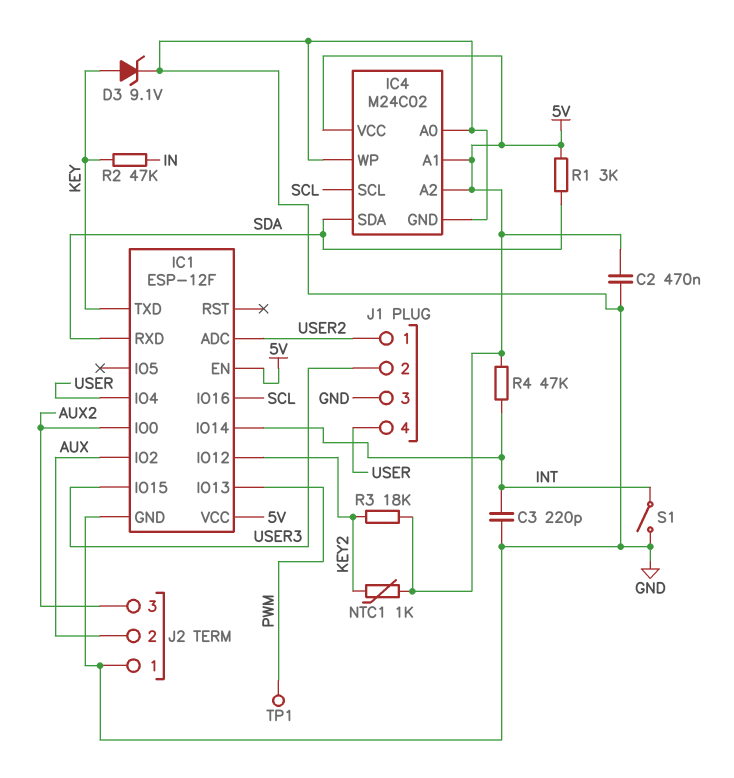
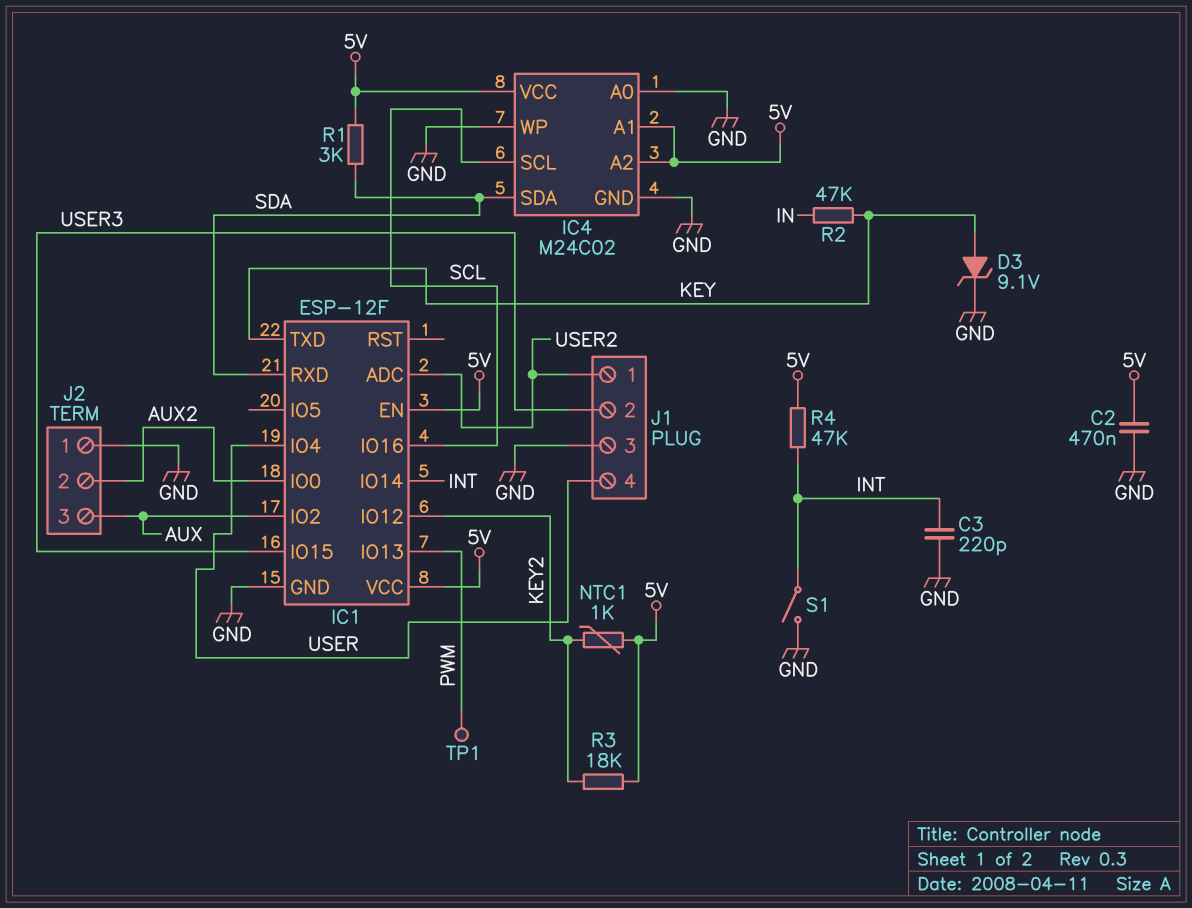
J2 pin 2: AUX -> AUX2
J2 pin 3: AUX2 -> AUX

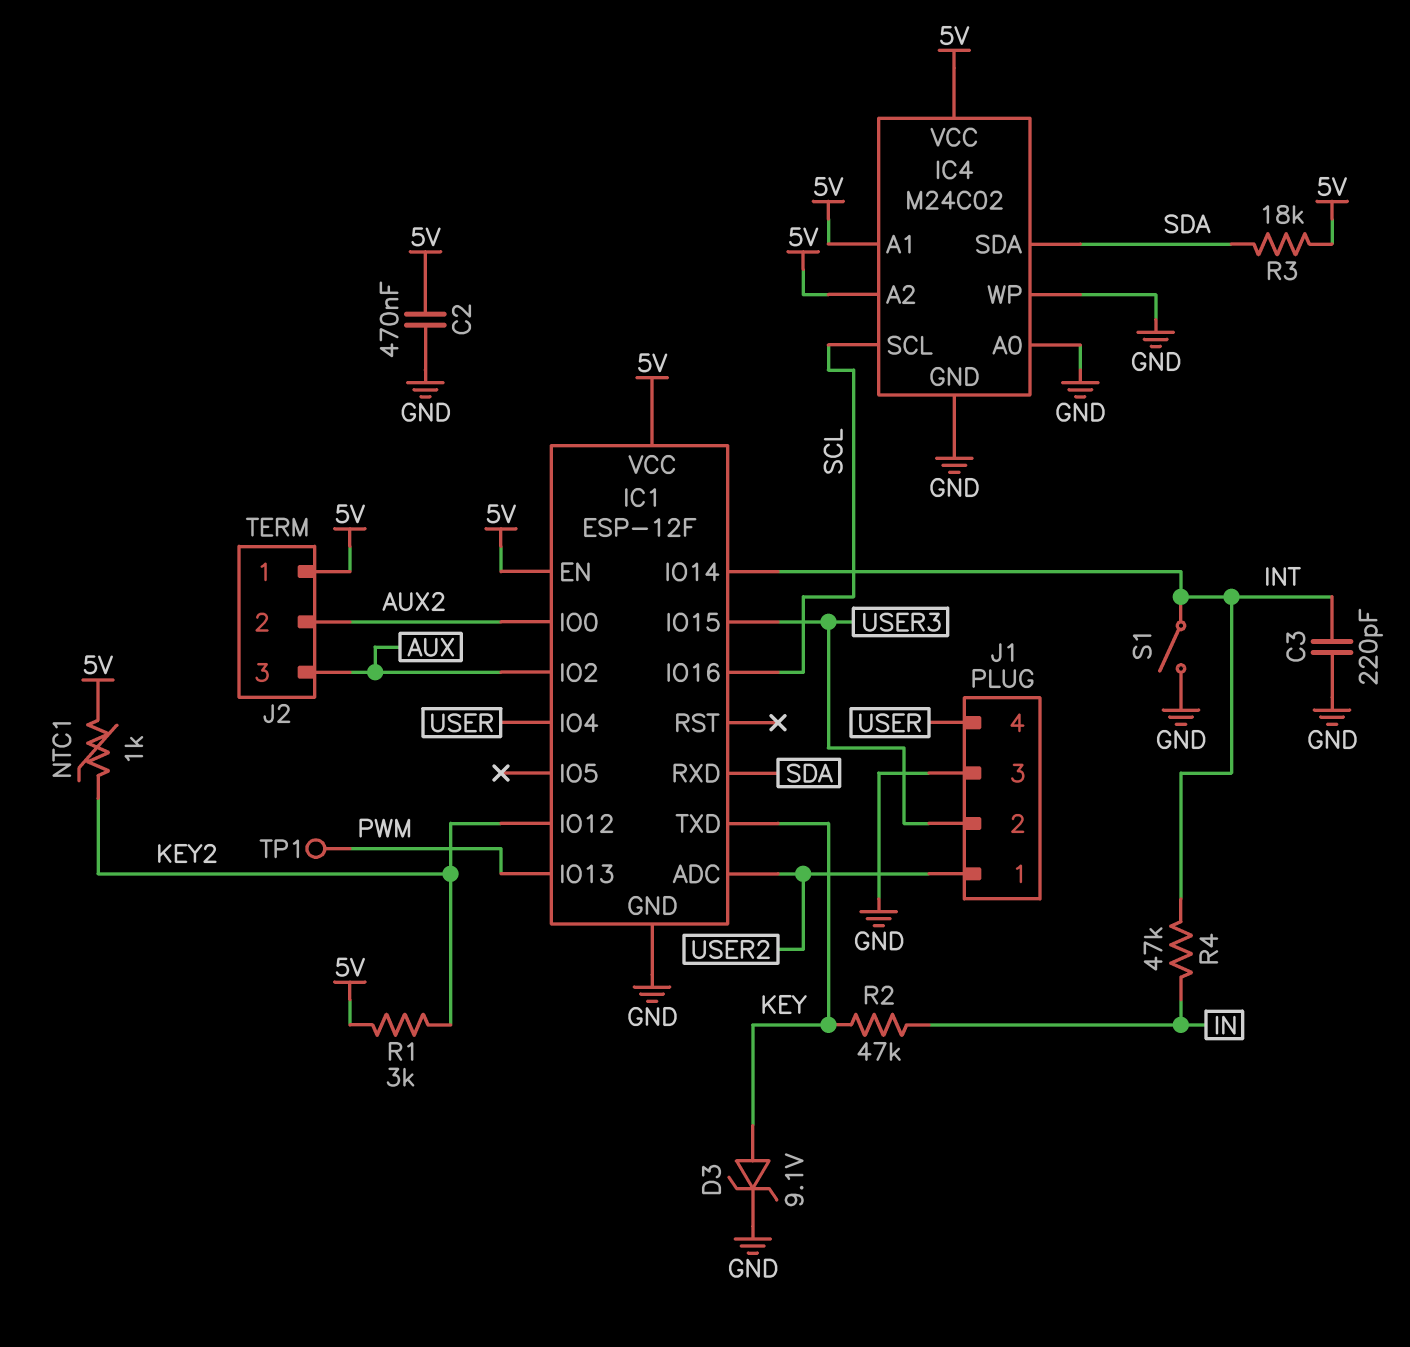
J2 pin 1: GND -> 5V
R1: 3k (5V, SDA) -> 3k (5V, KEY2)
R3: 18k (5V, KEY2) -> 18k (5V, SDA)
R4: 47k (5V, INT) -> 47k (IN, INT)

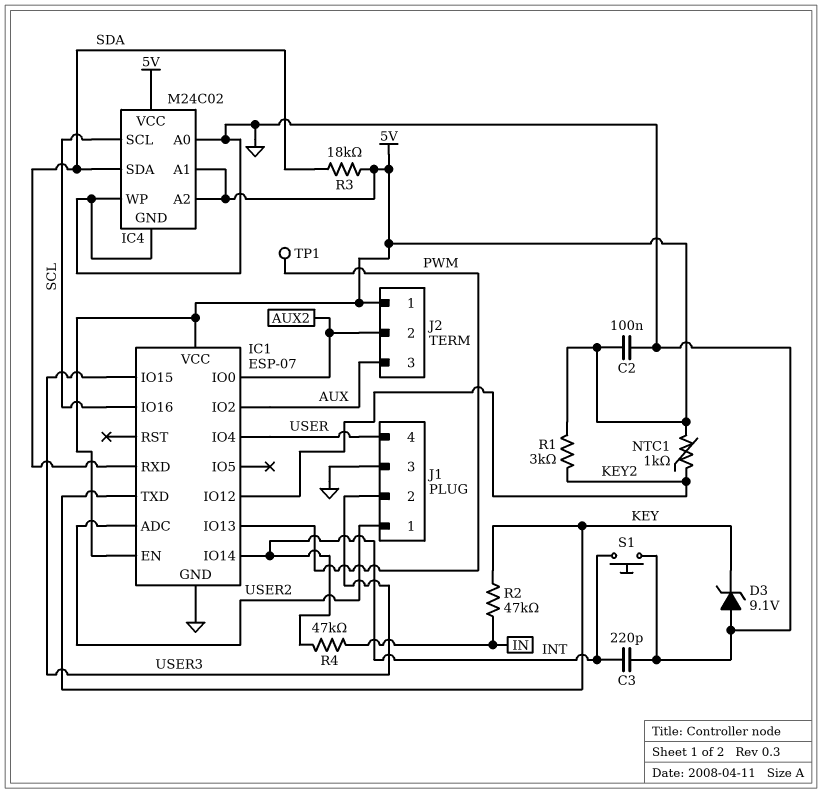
C2: 470nF (5V, GND) -> 100nF (5V, GND)
D3: zener 9.1V (A KEY, K GND) -> zener 9.1V (A GND, K KEY)
IC1: ESP-12F -> ESP-07
S1: switch (GND, INT) -> button (GND, INT)

